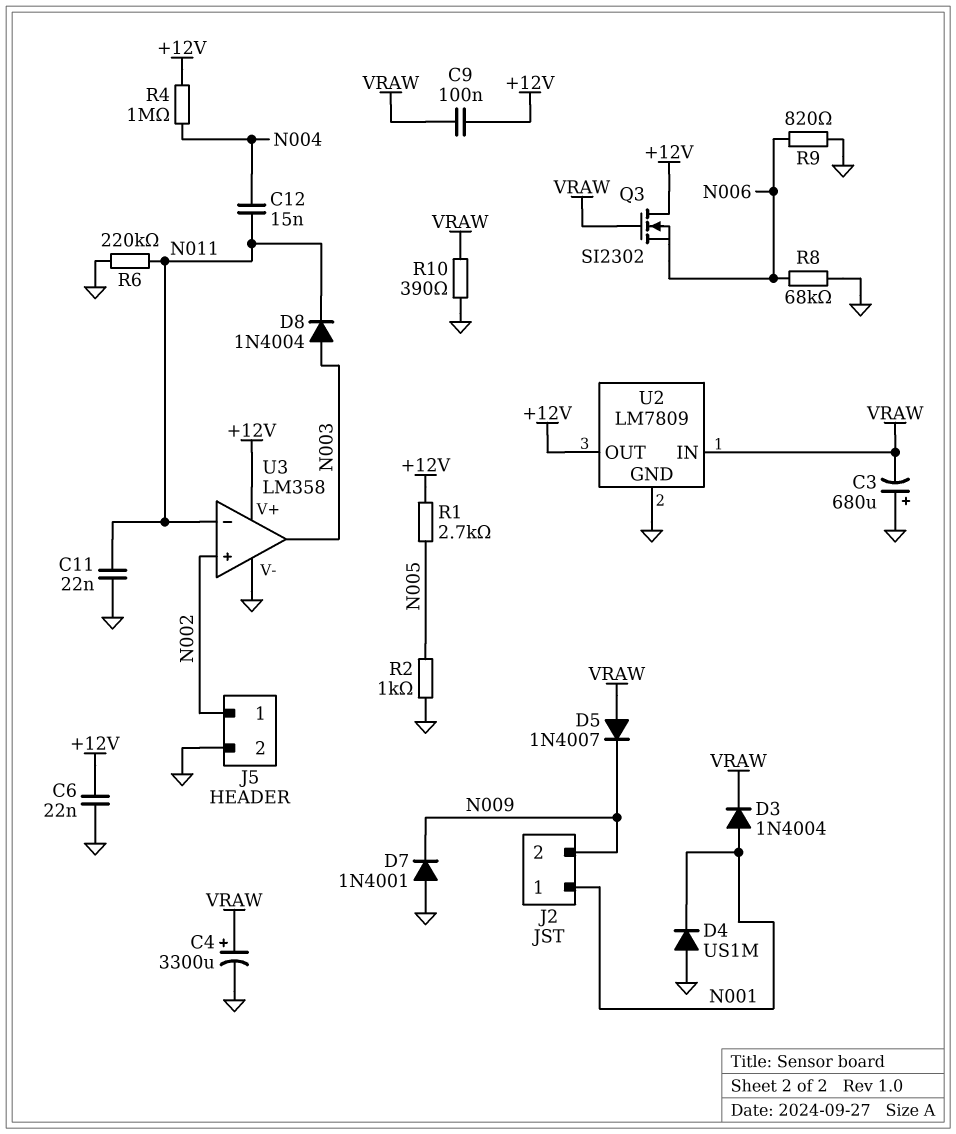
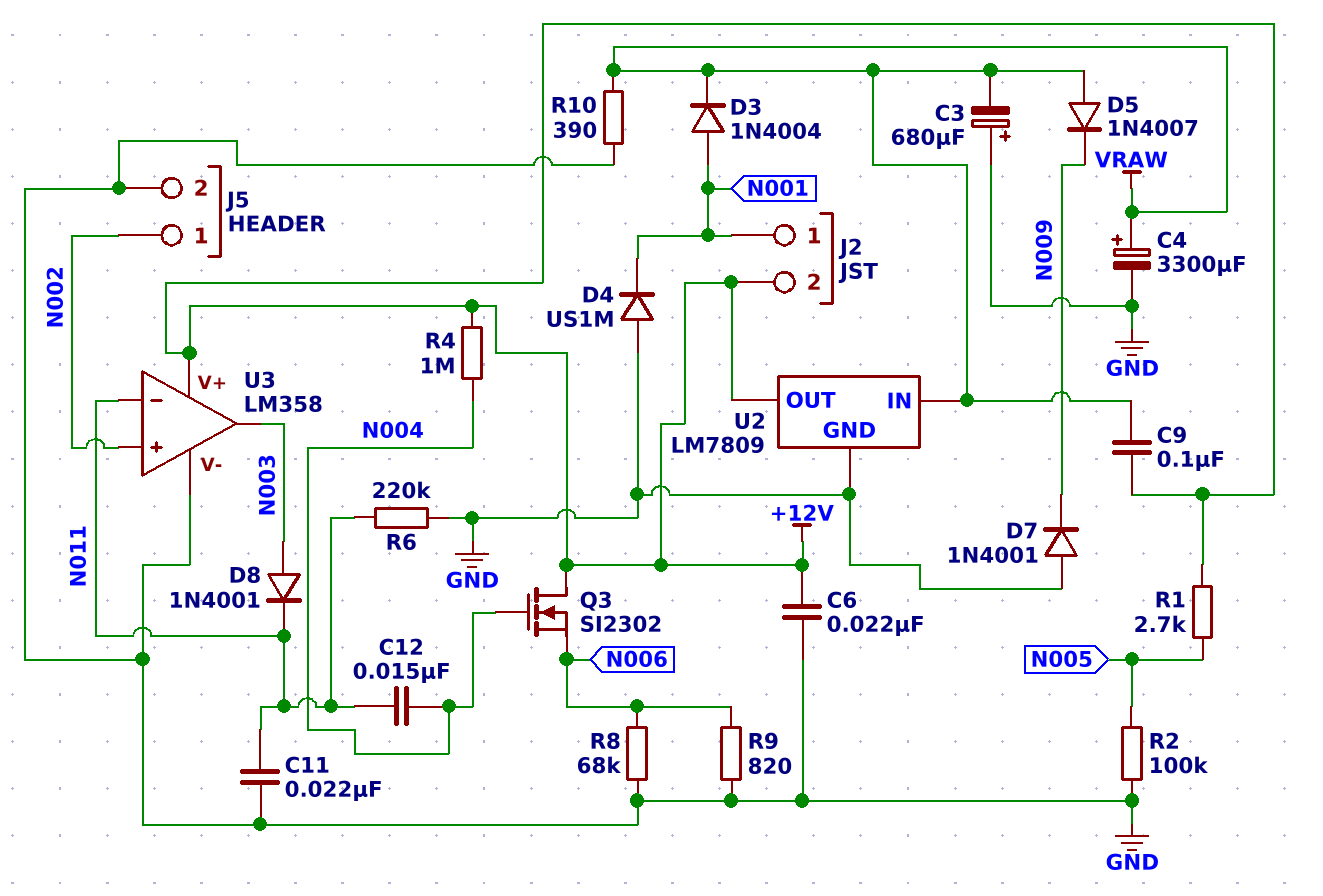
D8: diode 1N4004 (A N003, K N011) -> diode 1N4001 (A N003, K N011)
J2 pin 2: N009 -> +12V
Q3: NMOS SI2302 (G VRAW, D +12V, S N006) -> NMOS SI2302 (G N004, D +12V, S N006)
R2: 1k (GND, N005) -> 100k (GND, N005)

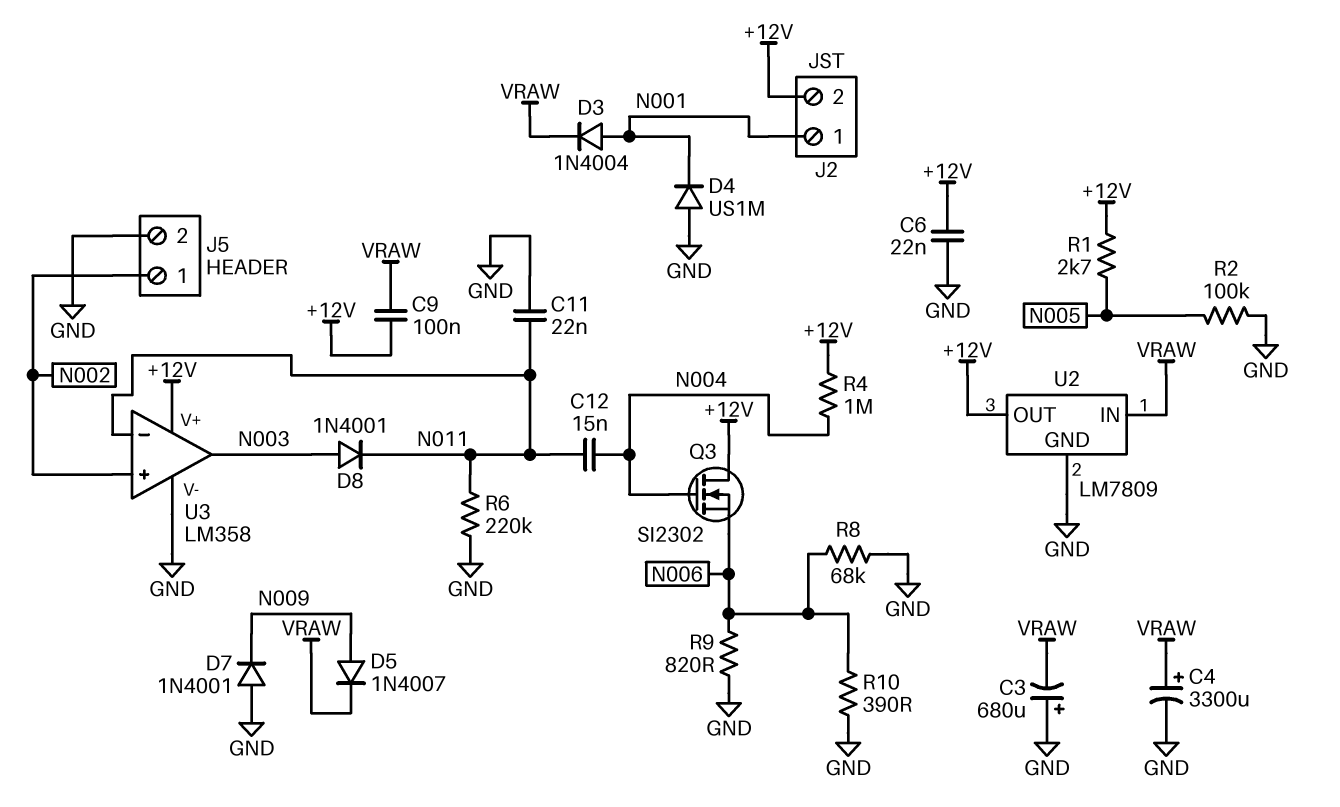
D5: diode 1N4007 (A VRAW, K N009) -> diode 1N4007 (A N009, K VRAW)
R10: 390 (GND, VRAW) -> 390 (GND, N006)

